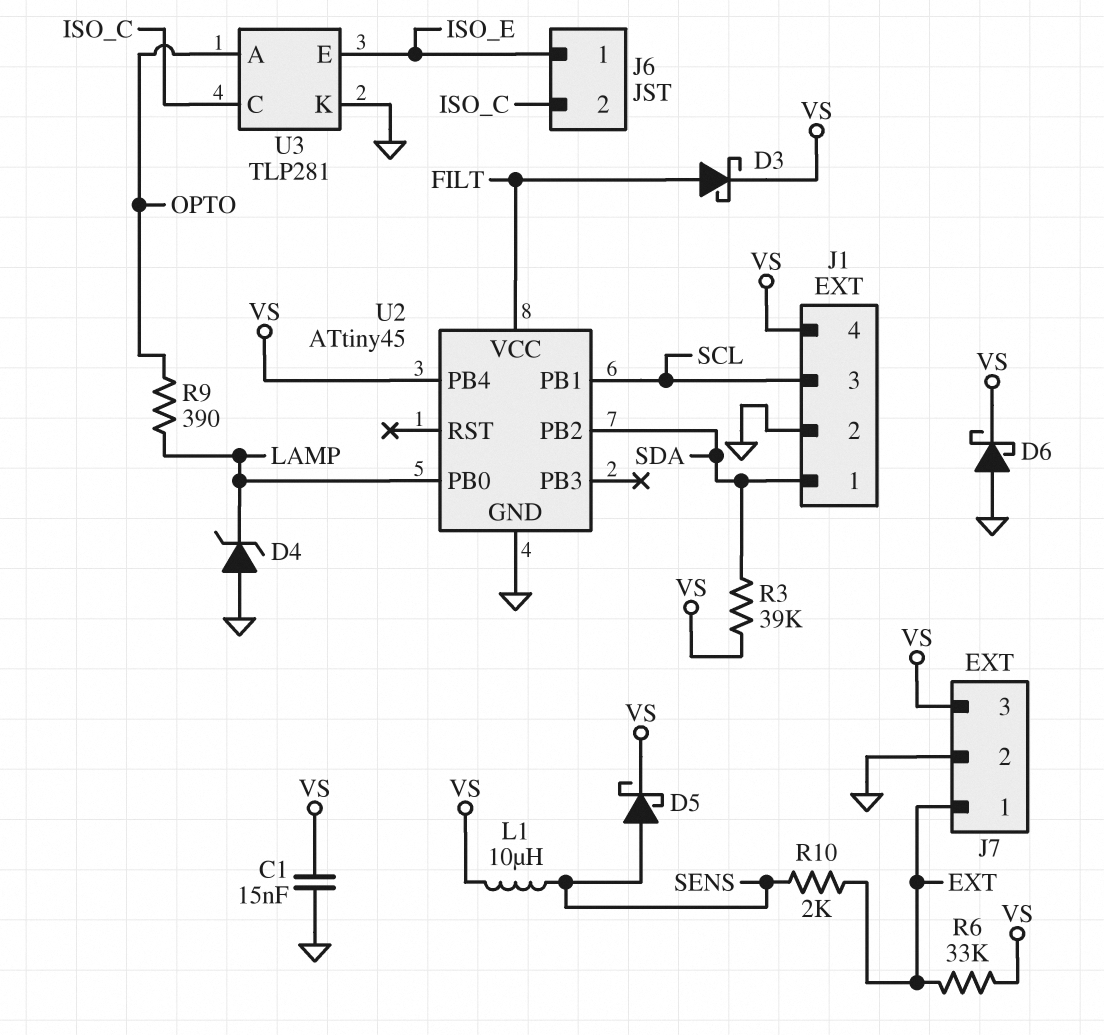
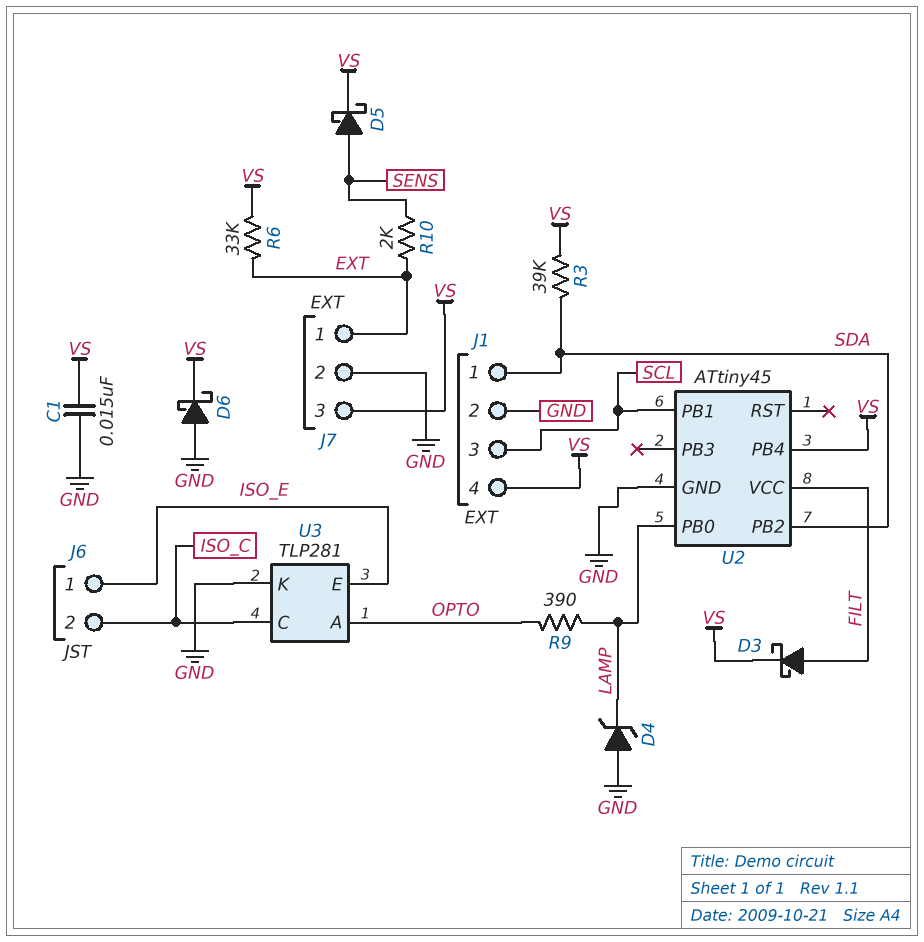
L1: 10uH (SENS, VS) -> none

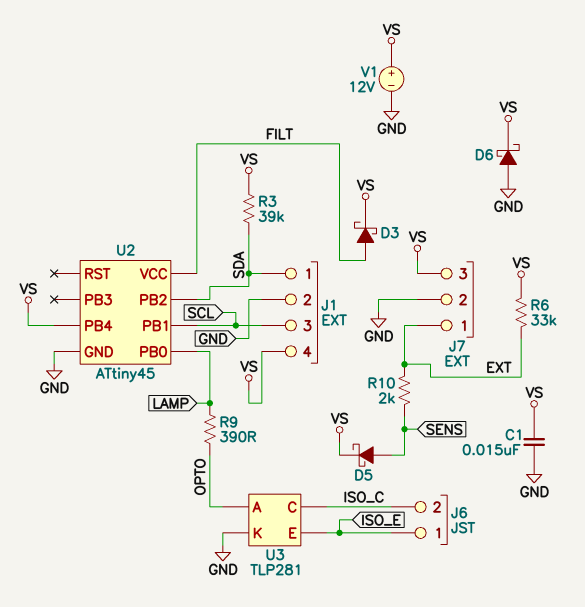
D4: zener (A GND, K LAMP) -> none
V1: none -> 12V (plus VS, minus GND)

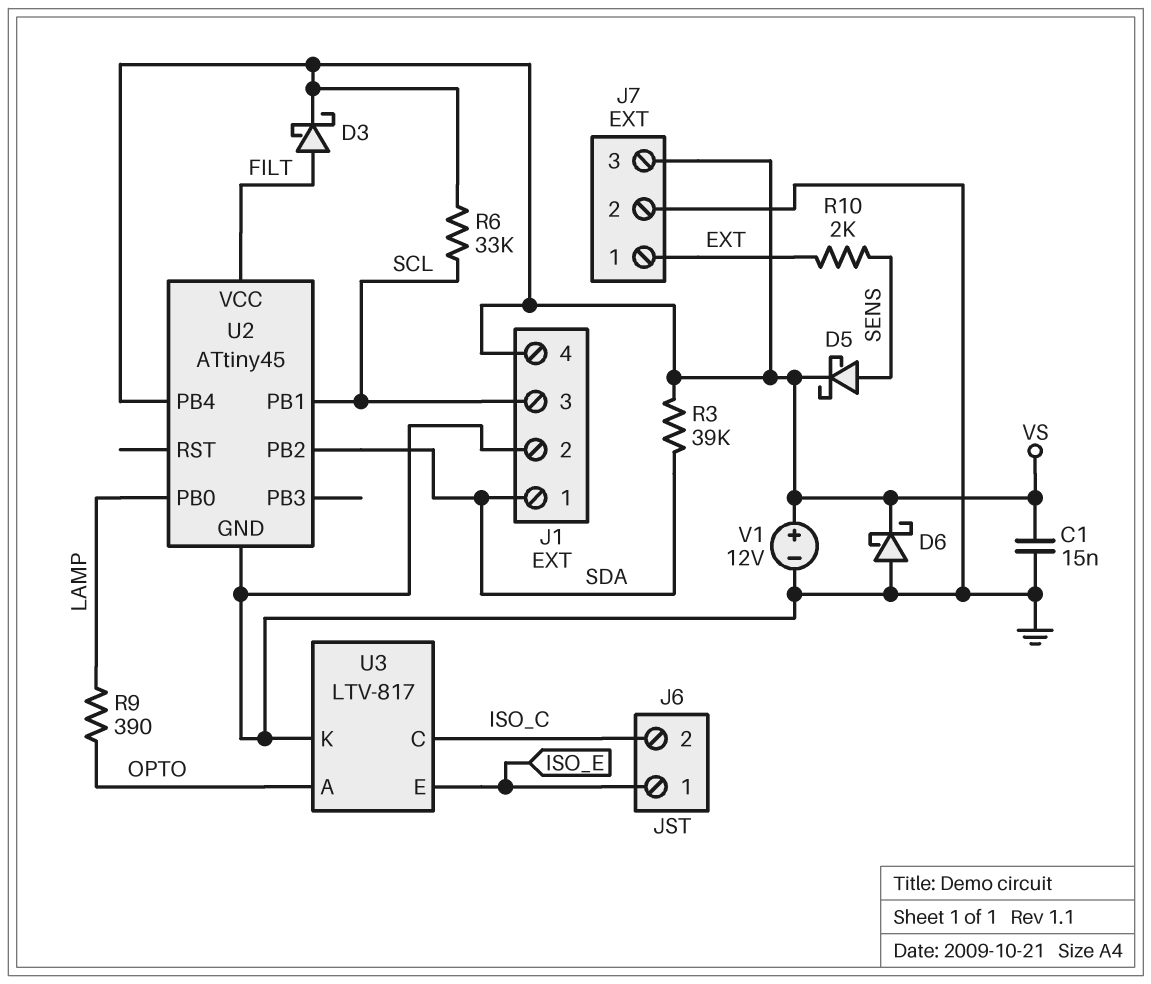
R6: 33k (EXT, VS) -> 33k (SCL, VS)
U3: TLP281 -> LTV-817

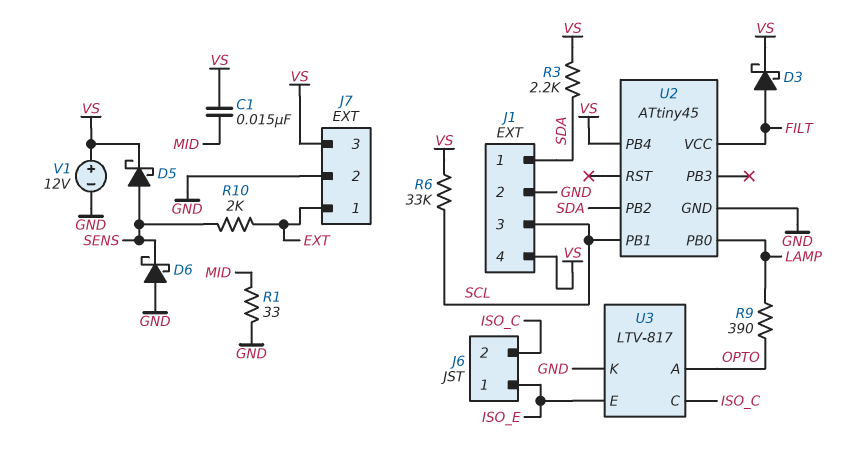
C1: 15nF (GND, VS) -> 15nF (MID, VS)
D6: schottky (A GND, K VS) -> schottky (A GND, K SENS)
R1: none -> 33 (GND, MID)
R3: 39k (SDA, VS) -> 2.2k (SDA, VS)

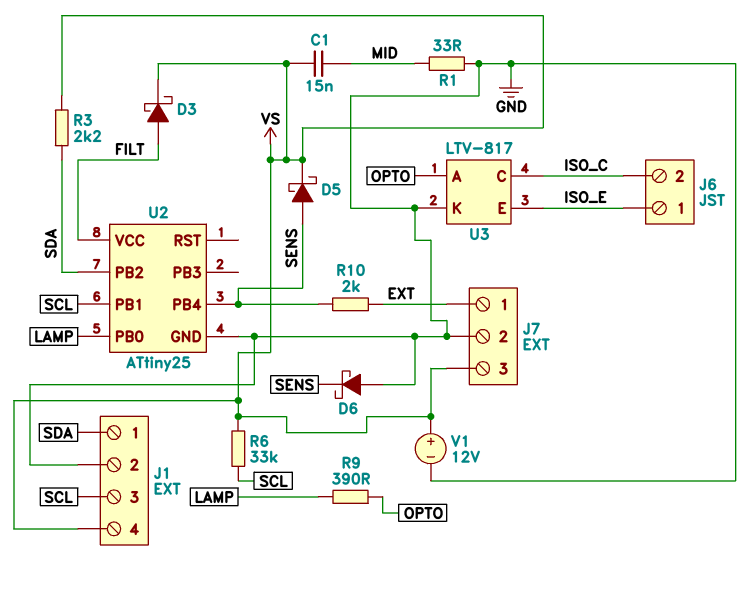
U2: ATtiny45 -> ATtiny25
U2 pin PB4: VS -> SENS

